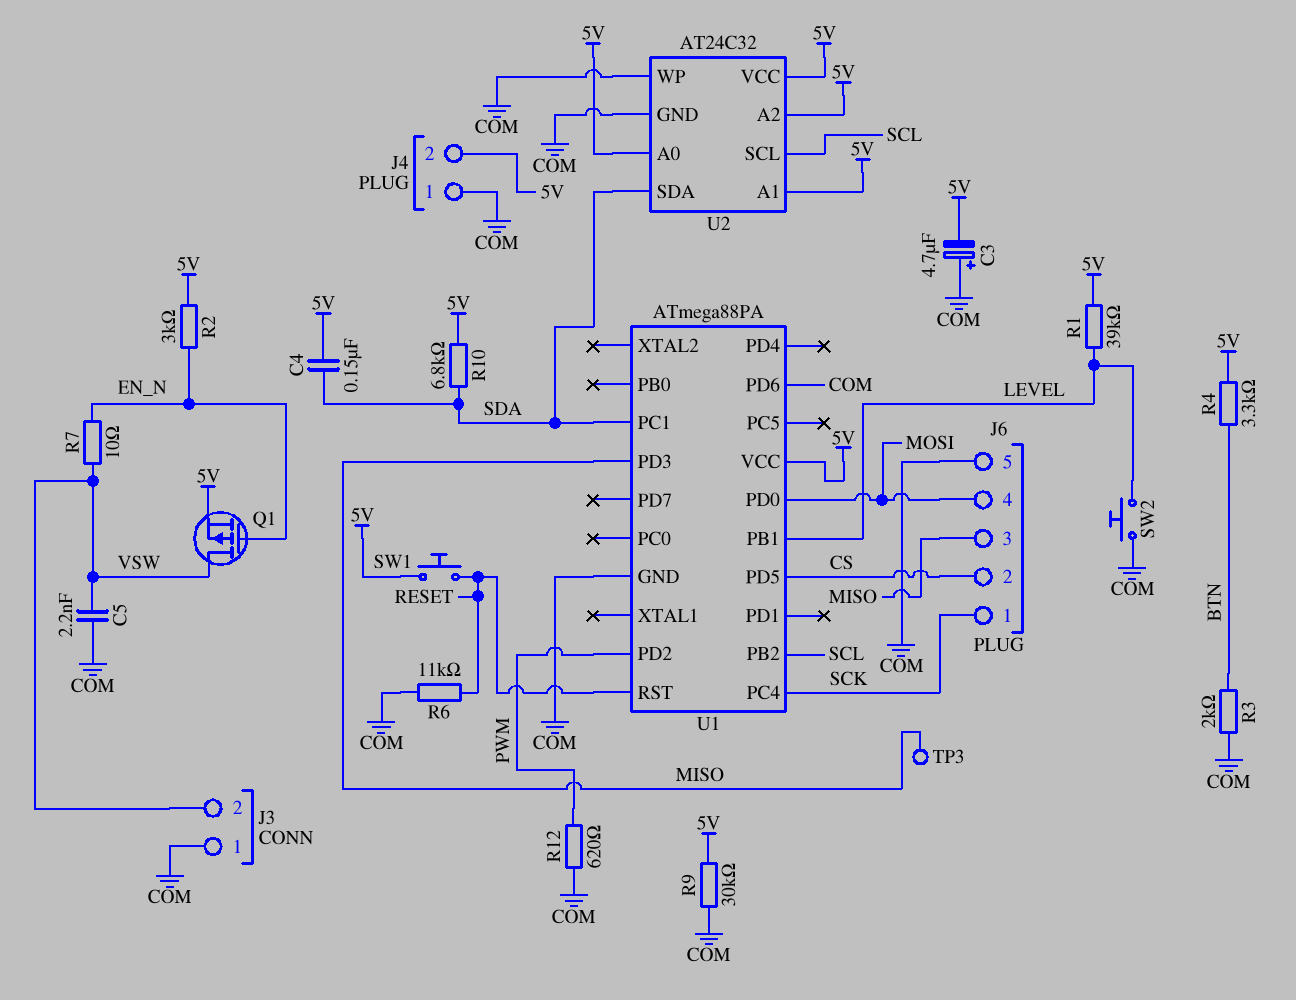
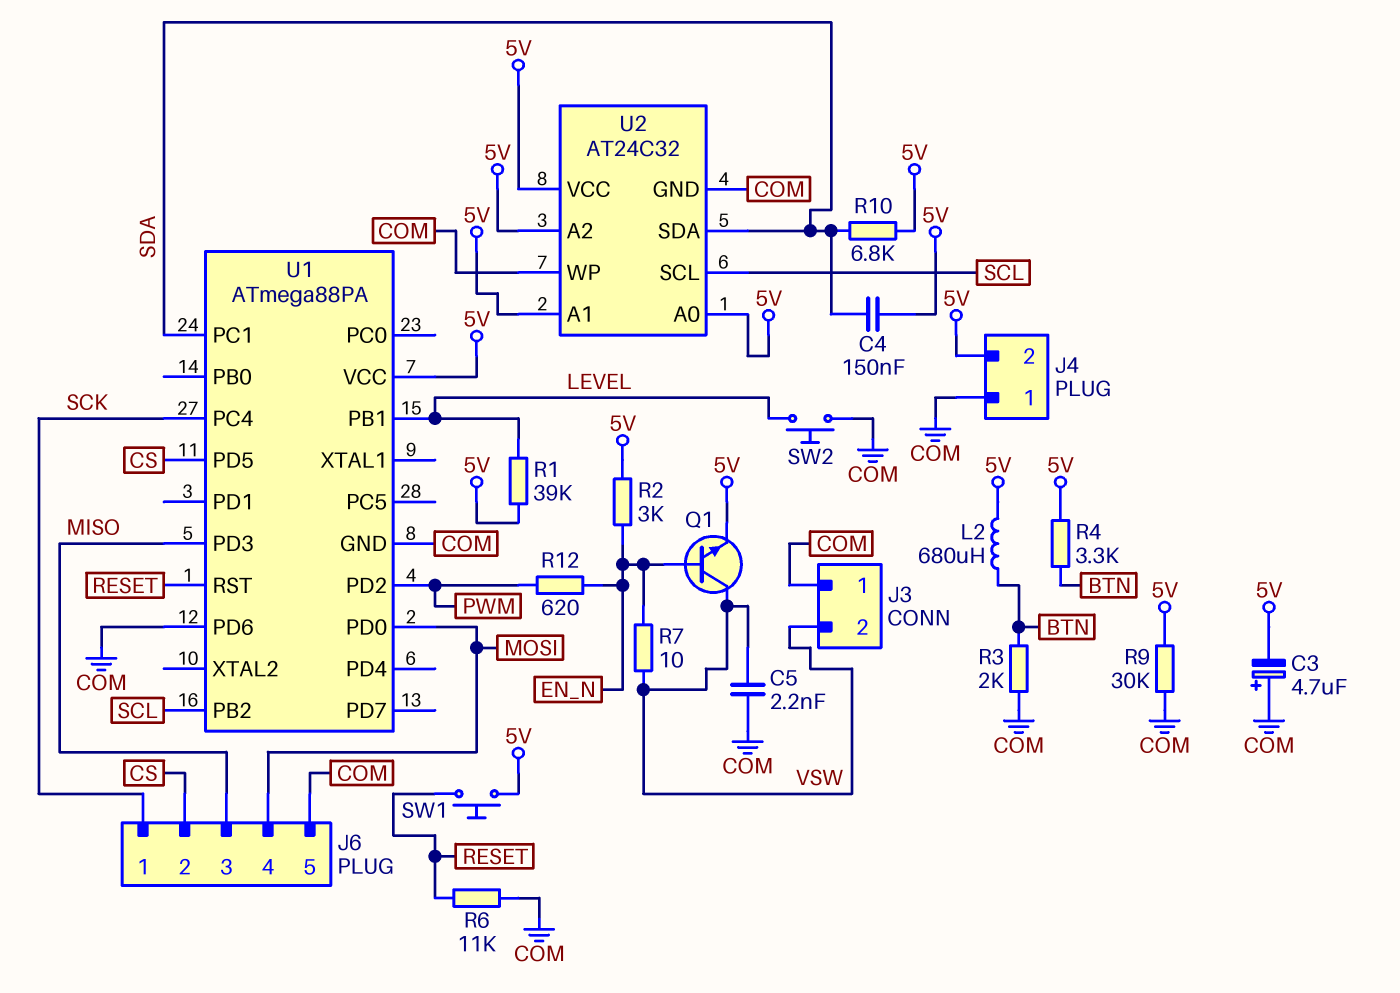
L2: none -> 680uH (5V, BTN)
Q1: PMOS (G EN_N, D VSW, S 5V) -> NPN (B EN_N, C VSW, E 5V)
R12: 620 (COM, PWM) -> 620 (EN_N, PWM)
TP3: test point (MISO) -> none

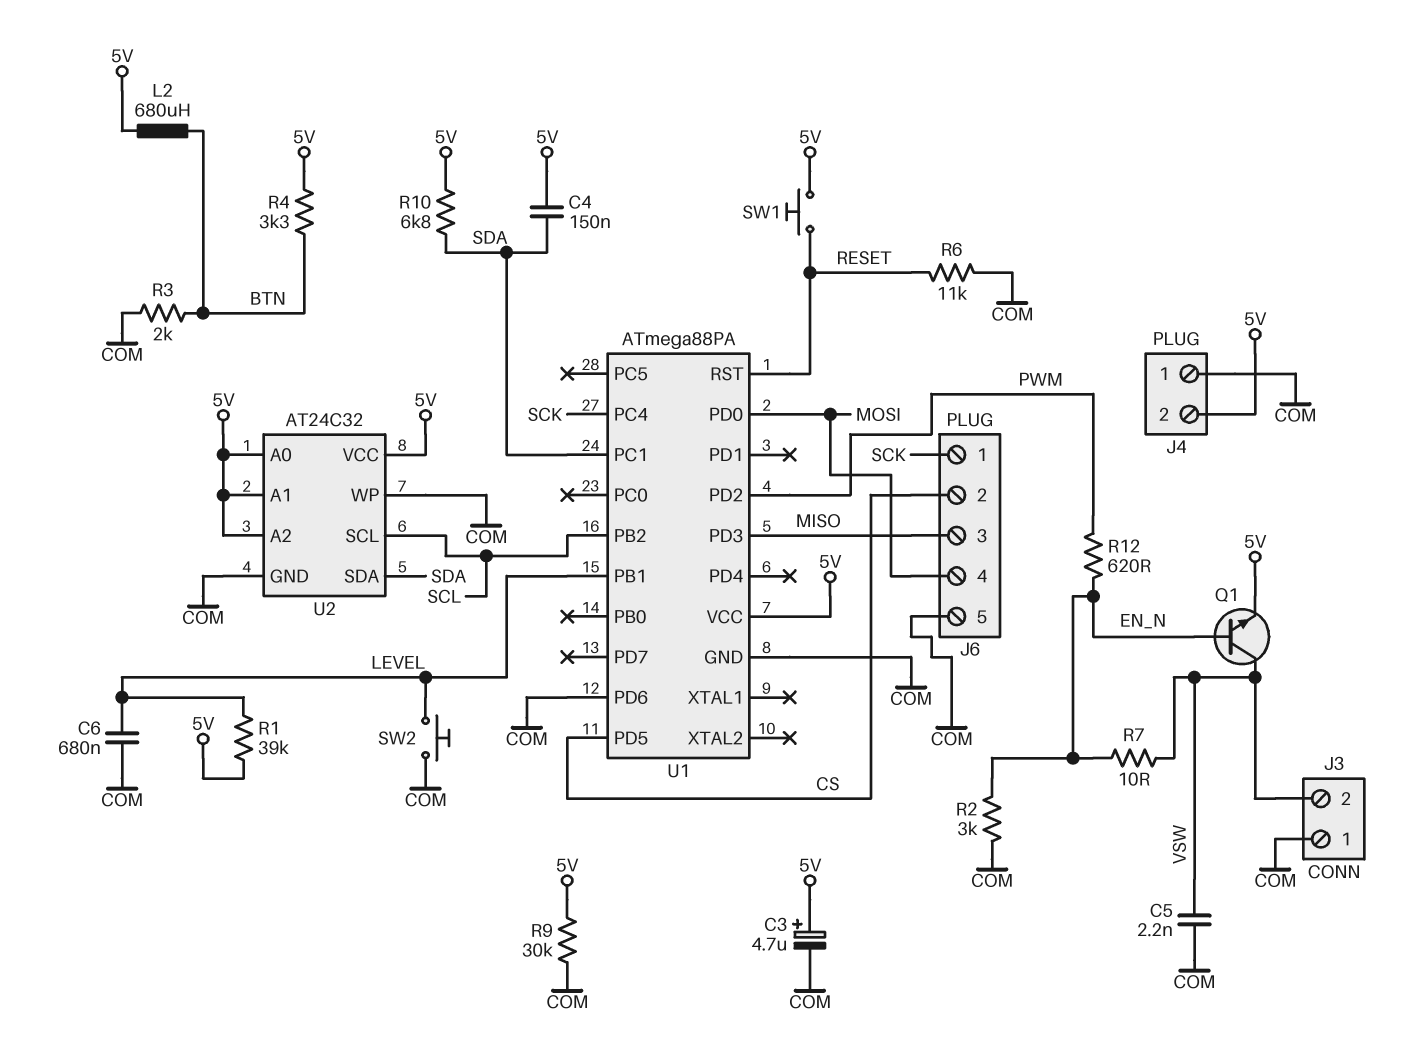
C3: 4.7uF (plus COM, minus 5V) -> 4.7uF (plus 5V, minus COM)
C6: none -> 680nF (COM, LEVEL)
R2: 3k (5V, EN_N) -> 3k (COM, EN_N)

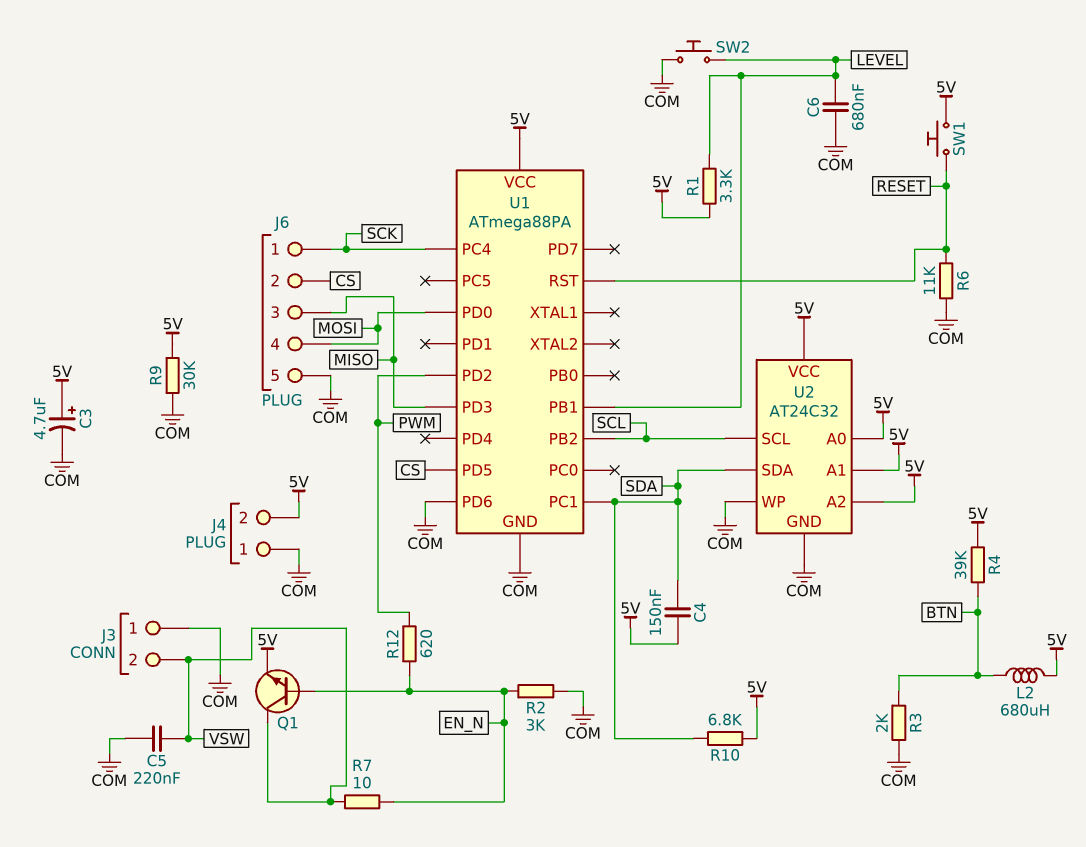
C5: 2.2nF (COM, VSW) -> 220nF (COM, VSW)
R1: 39k (5V, LEVEL) -> 3.3k (5V, LEVEL)
R4: 3.3k (5V, BTN) -> 39k (5V, BTN)

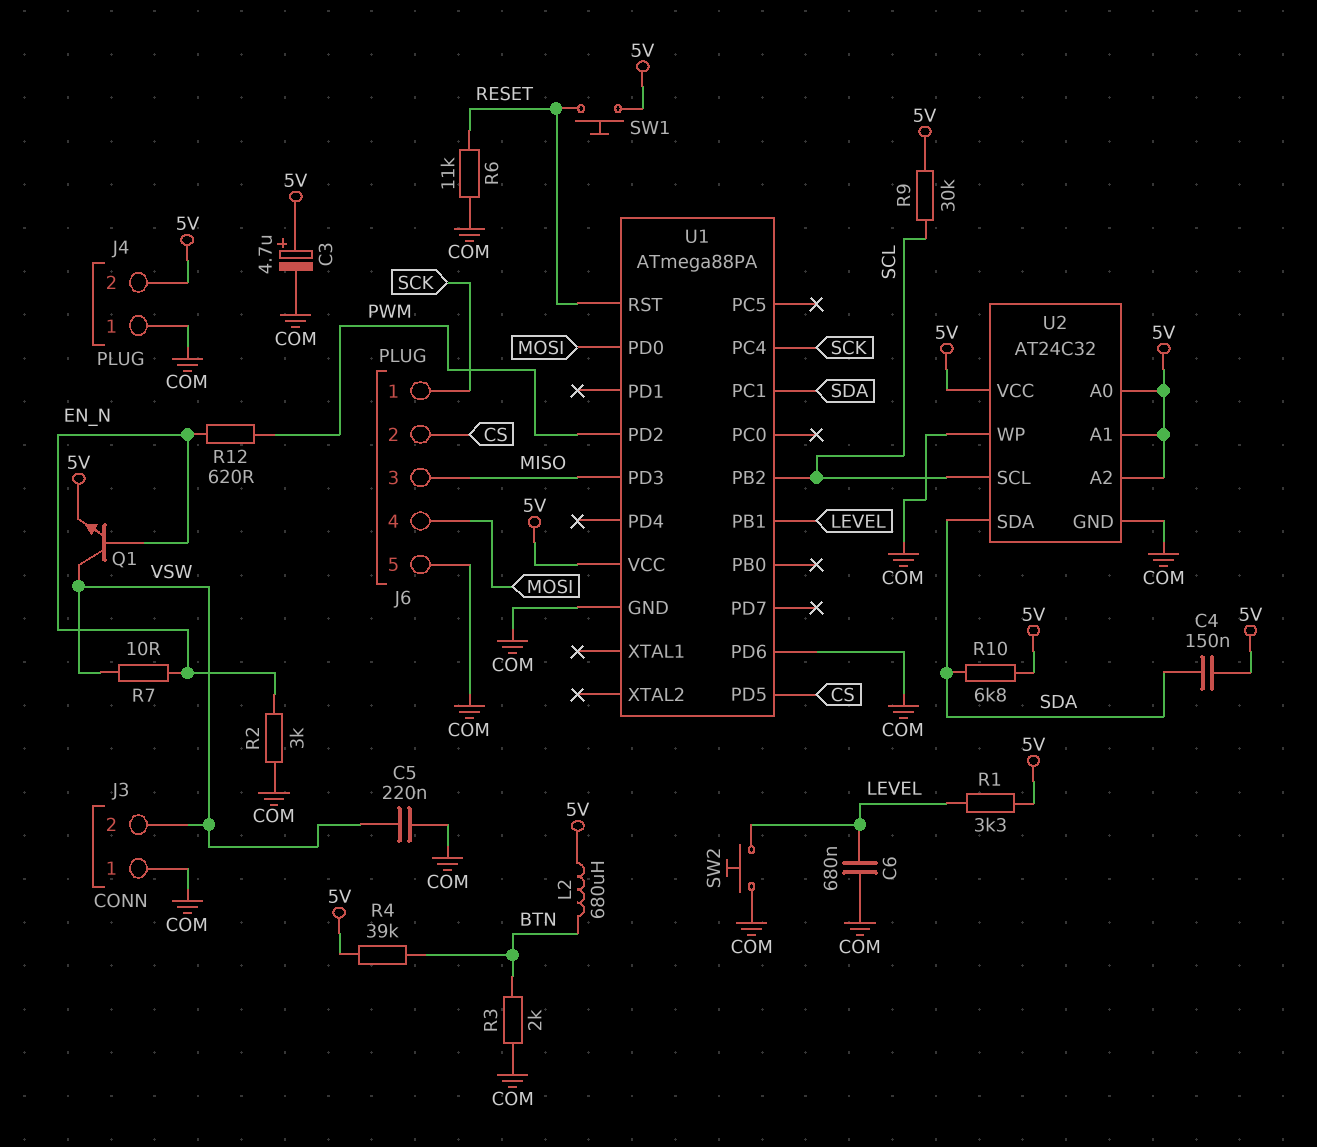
R9: 30k (5V, COM) -> 30k (5V, SCL)

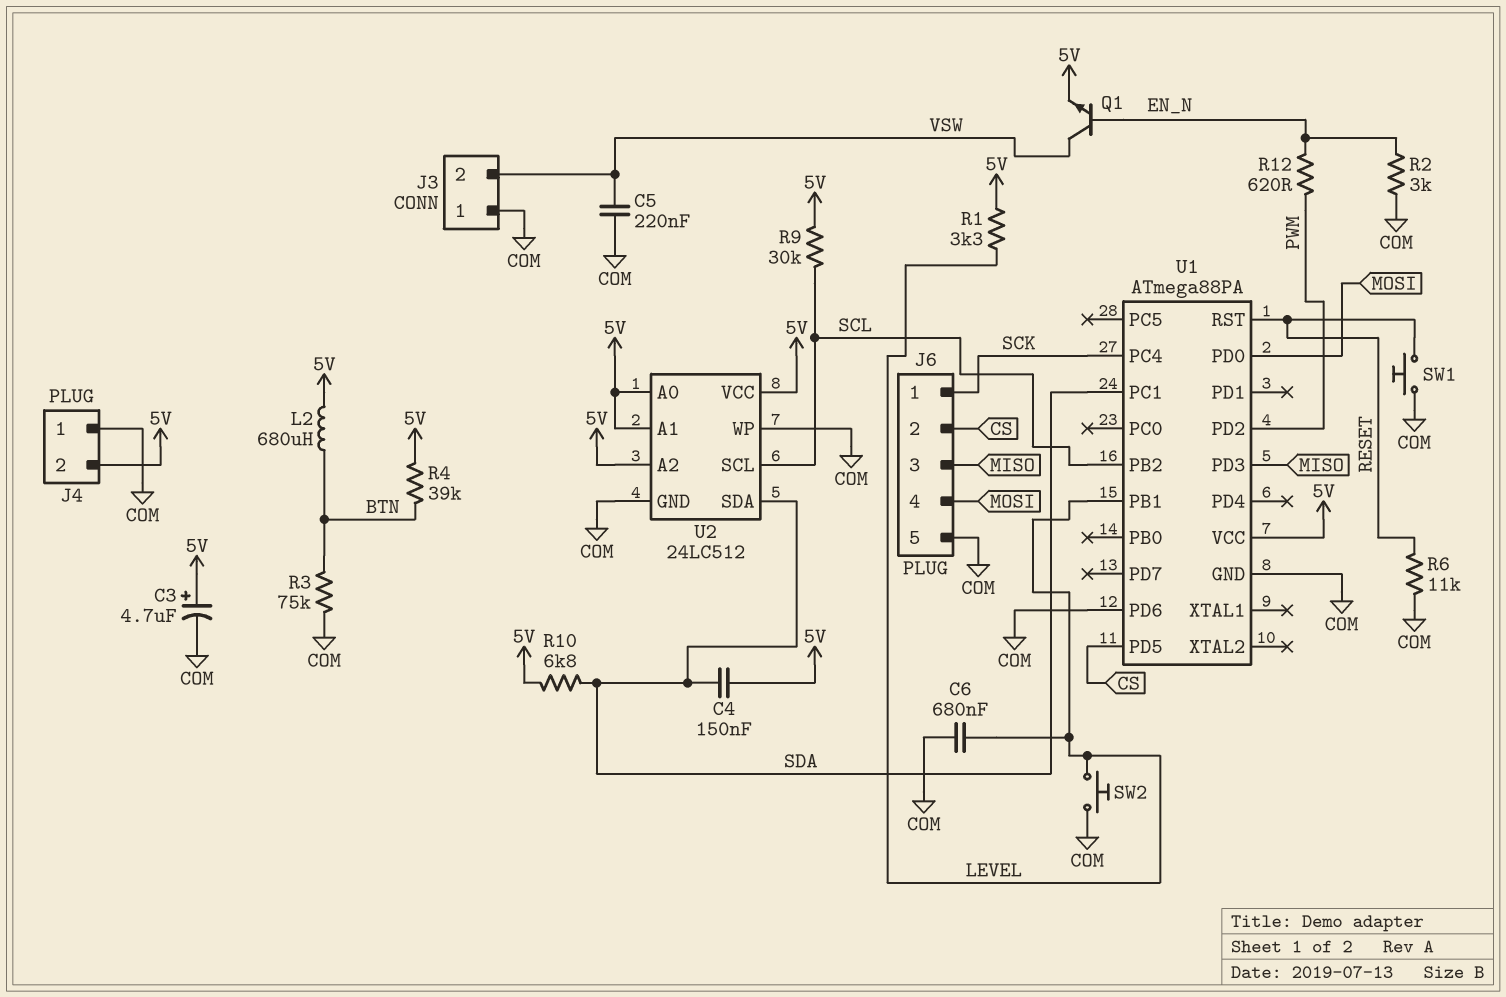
R3: 2k (BTN, COM) -> 75k (BTN, COM)
R7: 10 (EN_N, VSW) -> none
SW1: button (5V, RESET) -> button (COM, RESET)
U2: AT24C32 -> 24LC512

